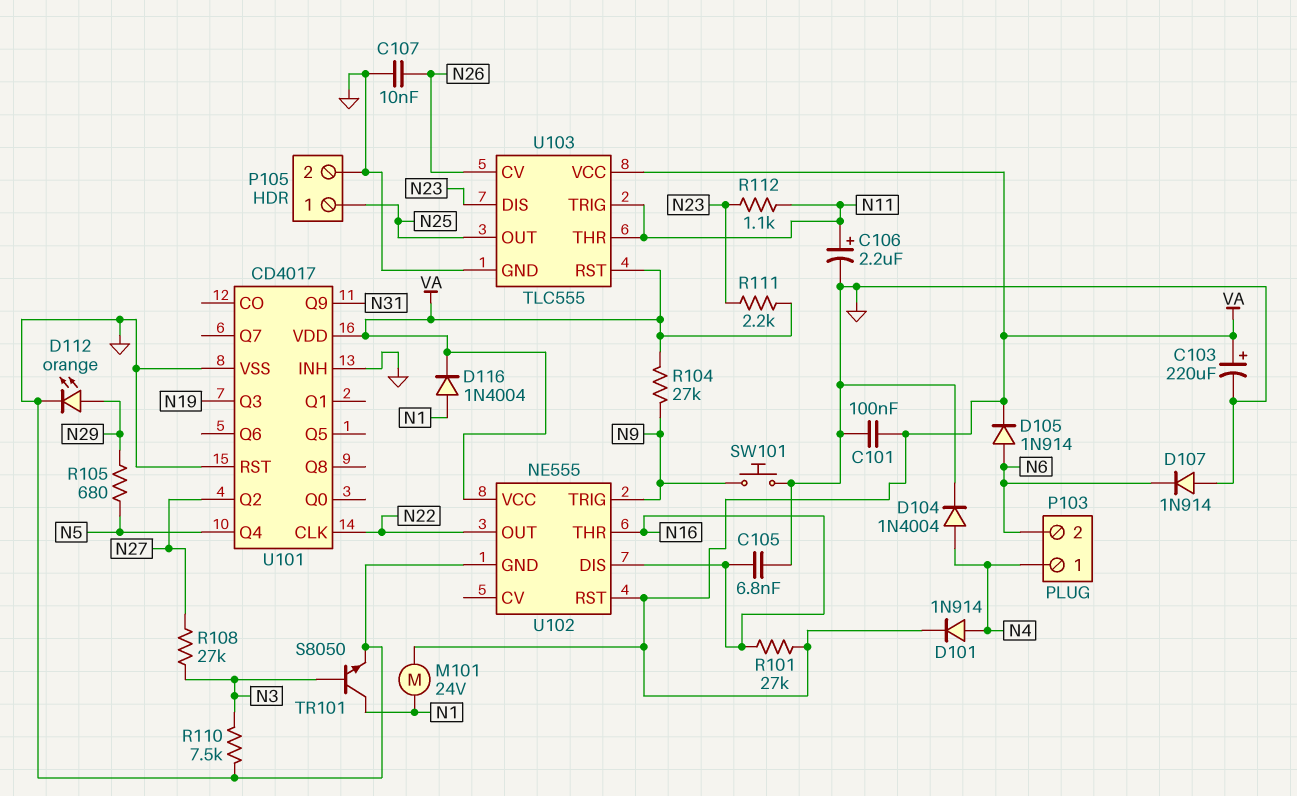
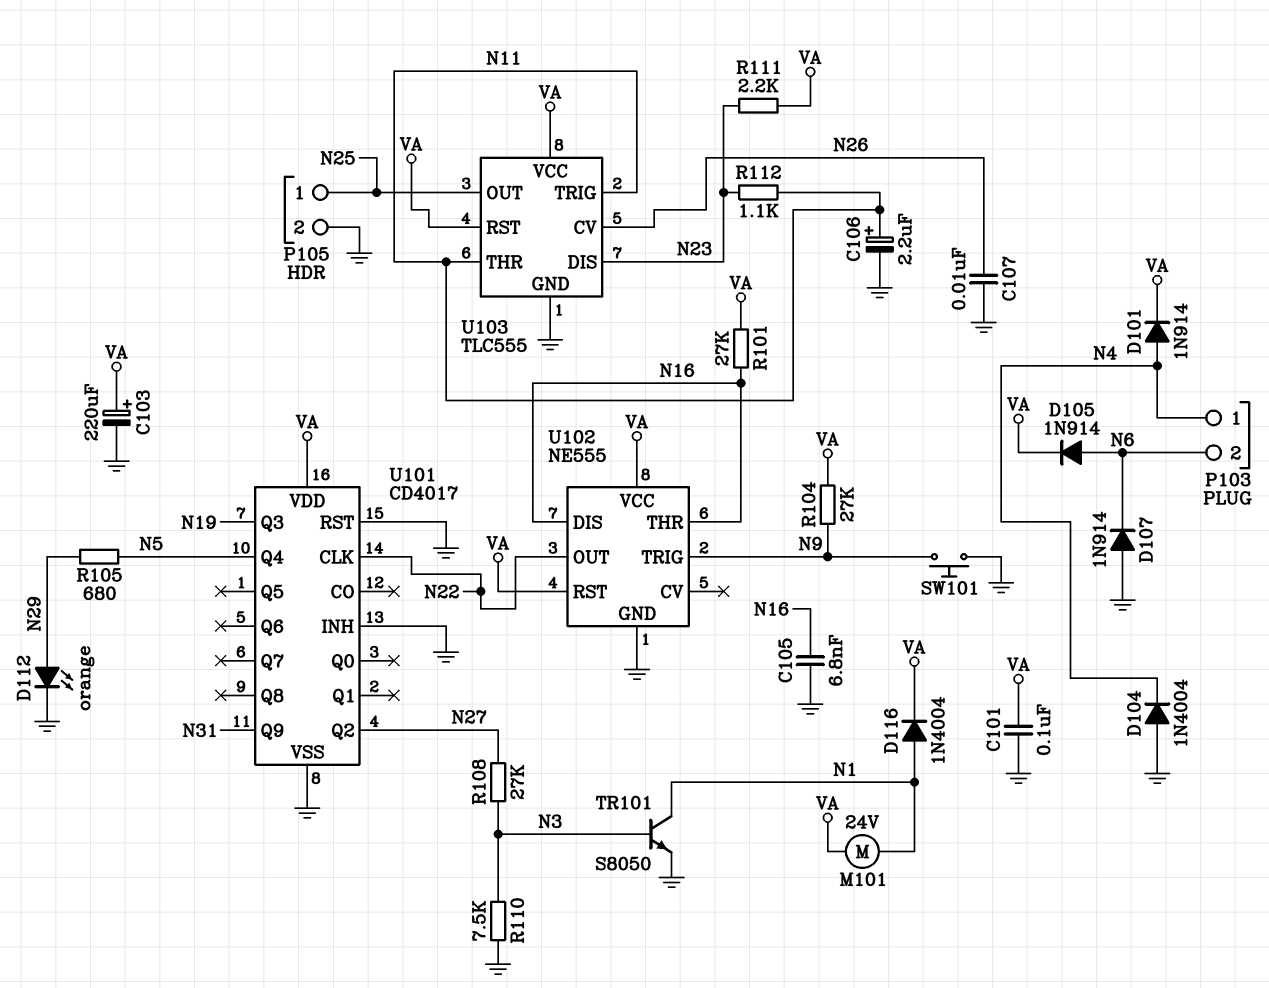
D104: diode 1N4004 (A N4, K GND) -> diode 1N4004 (A GND, K N4)

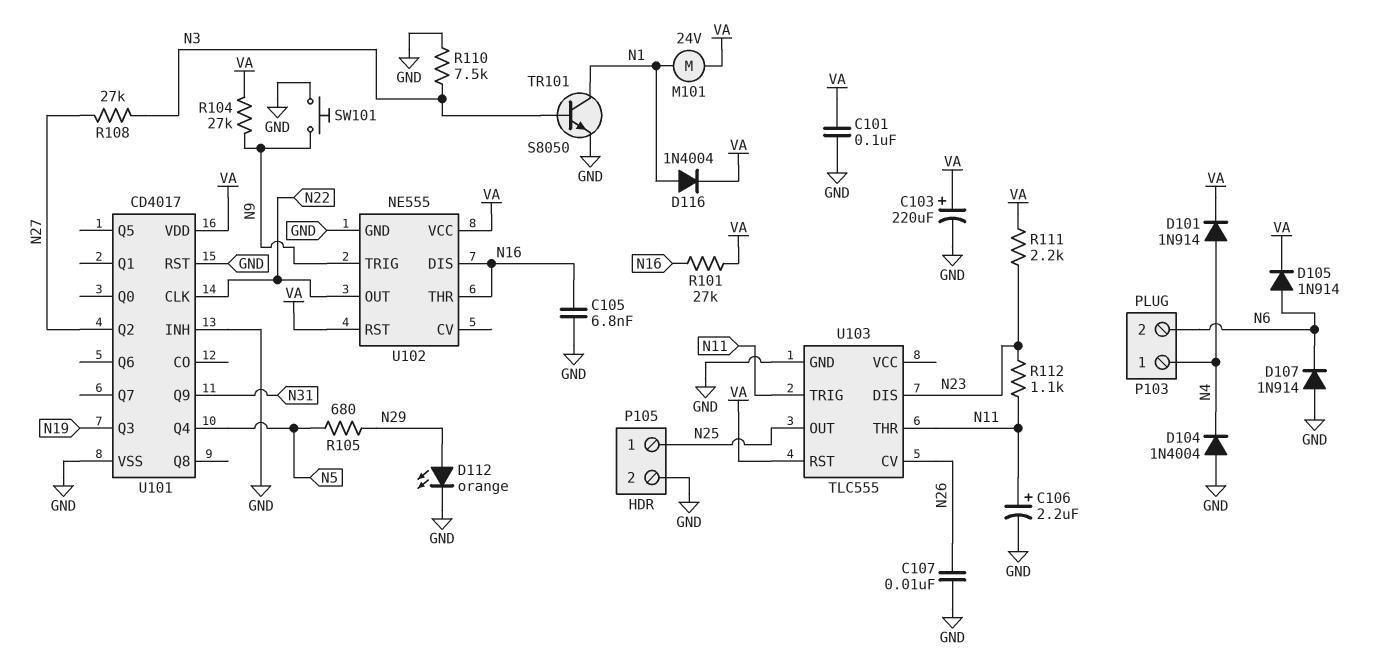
U103 pin VCC: VA -> none

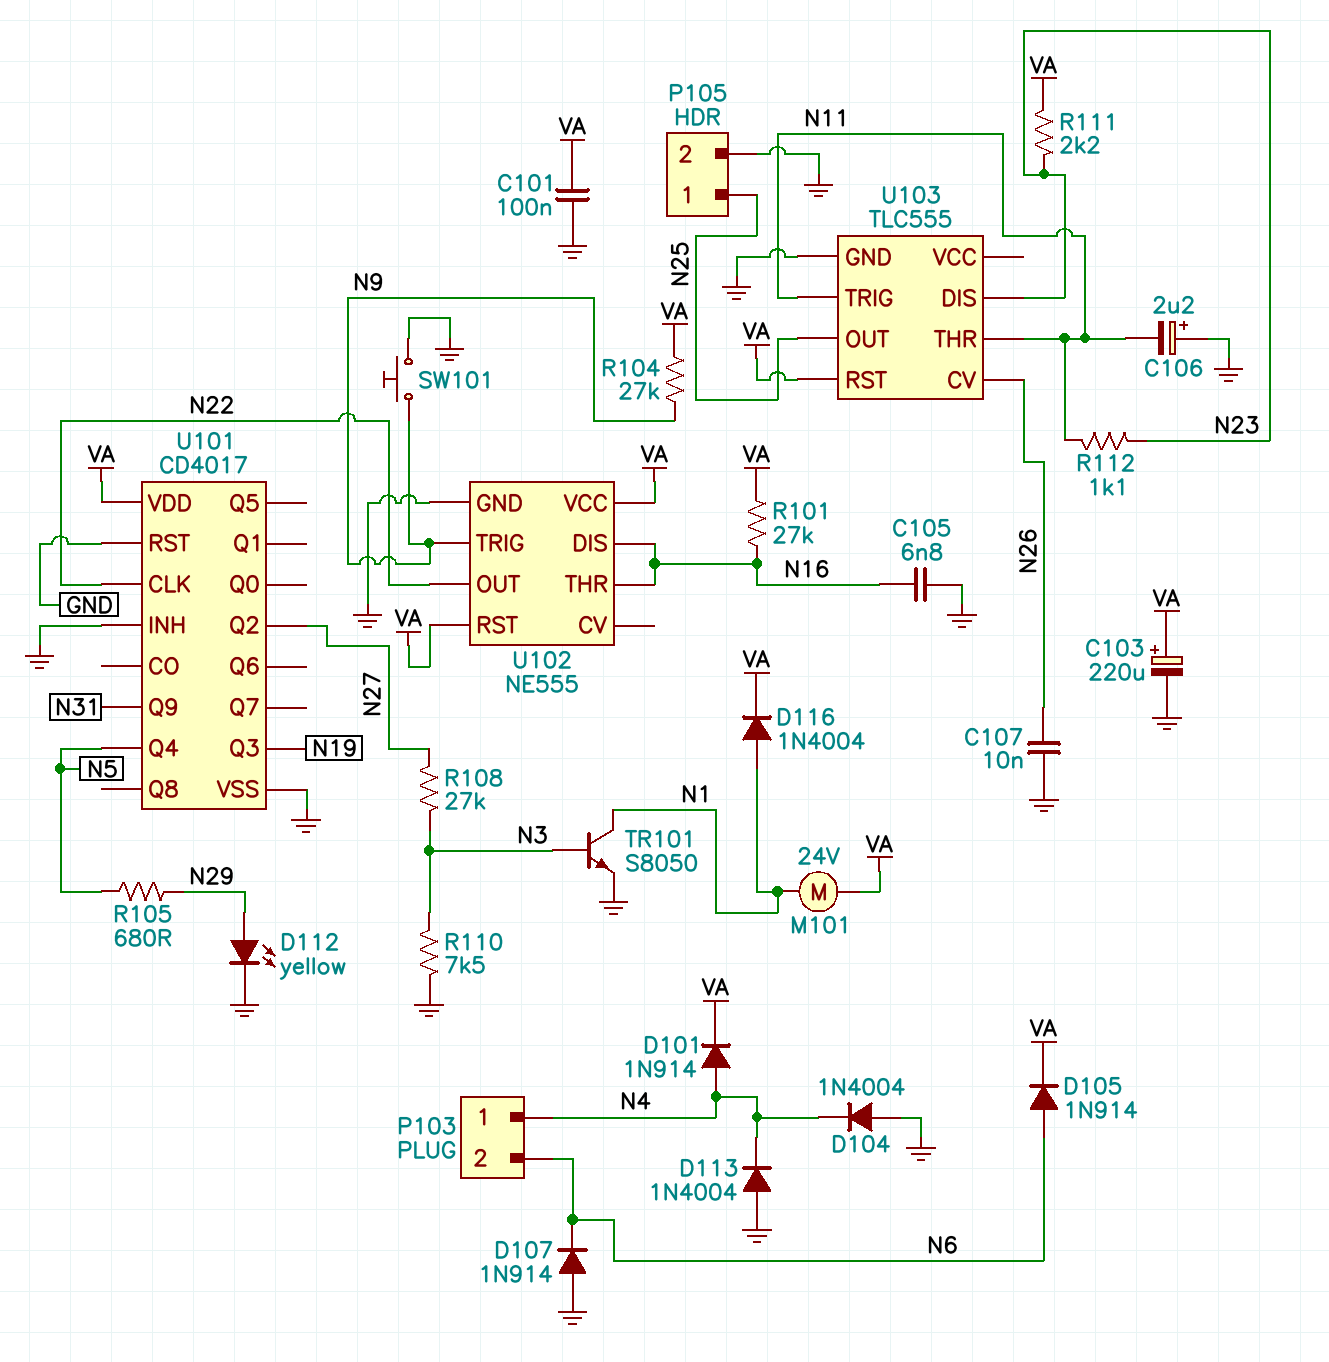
C106: 2.2uF (plus N11, minus GND) -> 2.2uF (plus GND, minus N11)
D112: LED orange (A N29, K GND) -> LED yellow (A N29, K GND)
D113: none -> diode 1N4004 (A GND, K N4)

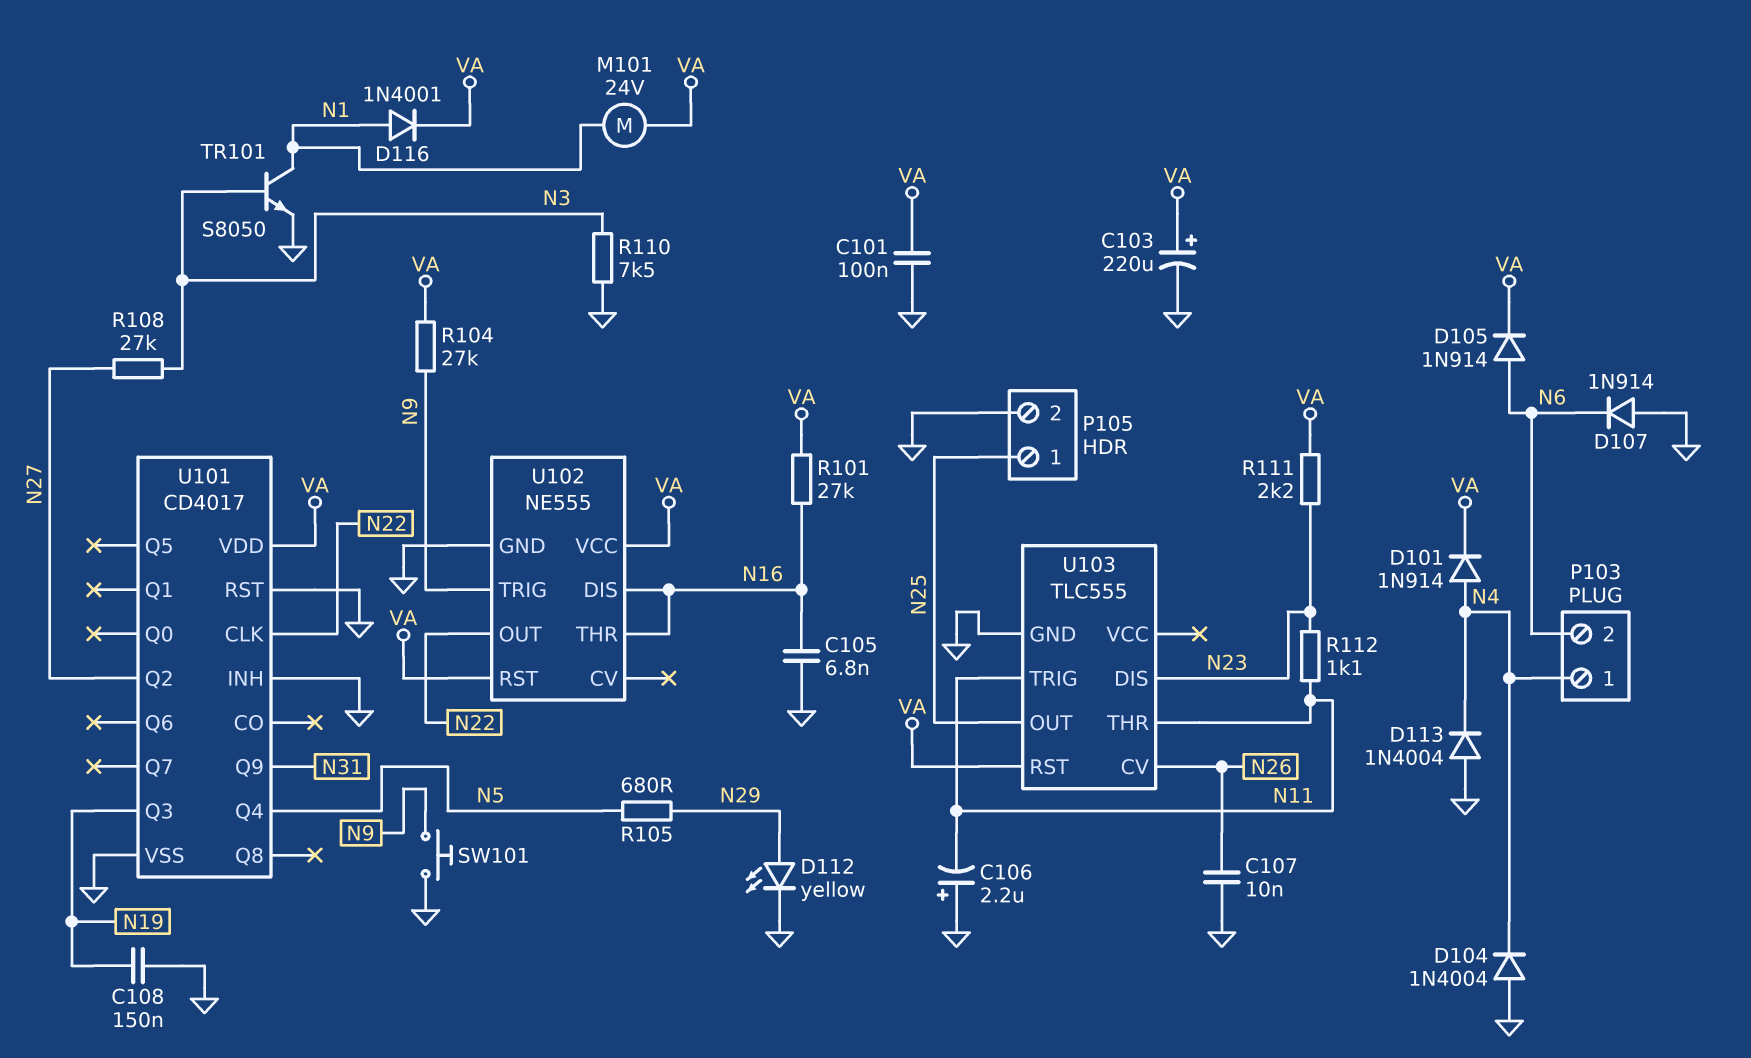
C108: none -> 150nF (GND, N19)
D116: diode 1N4004 (A N1, K VA) -> diode 1N4001 (A N1, K VA)

